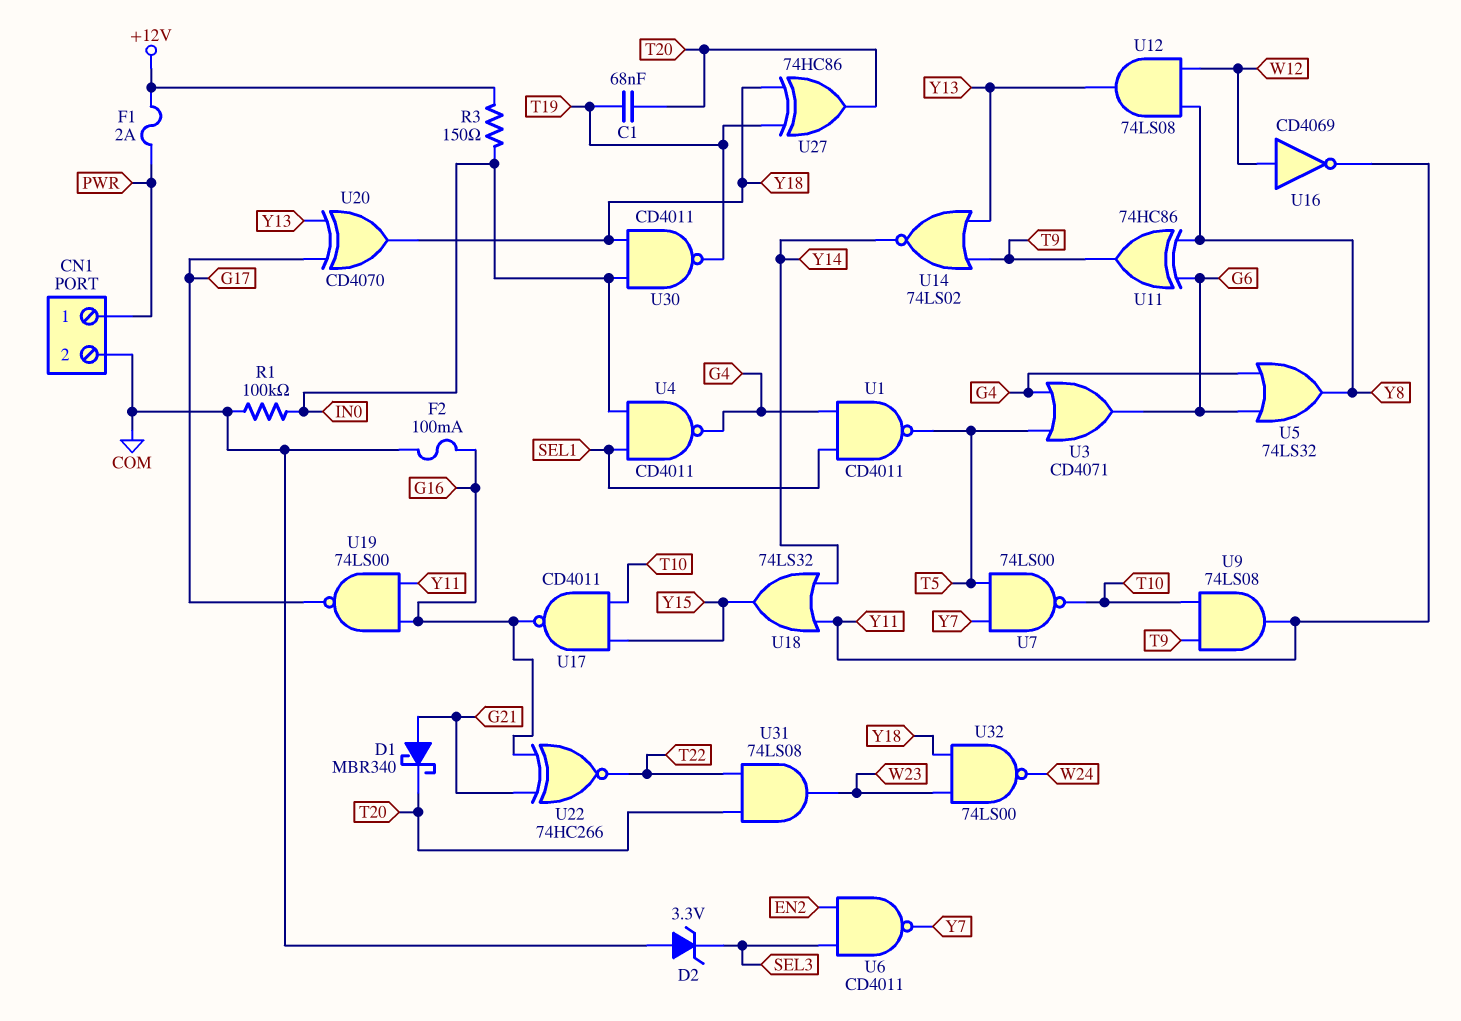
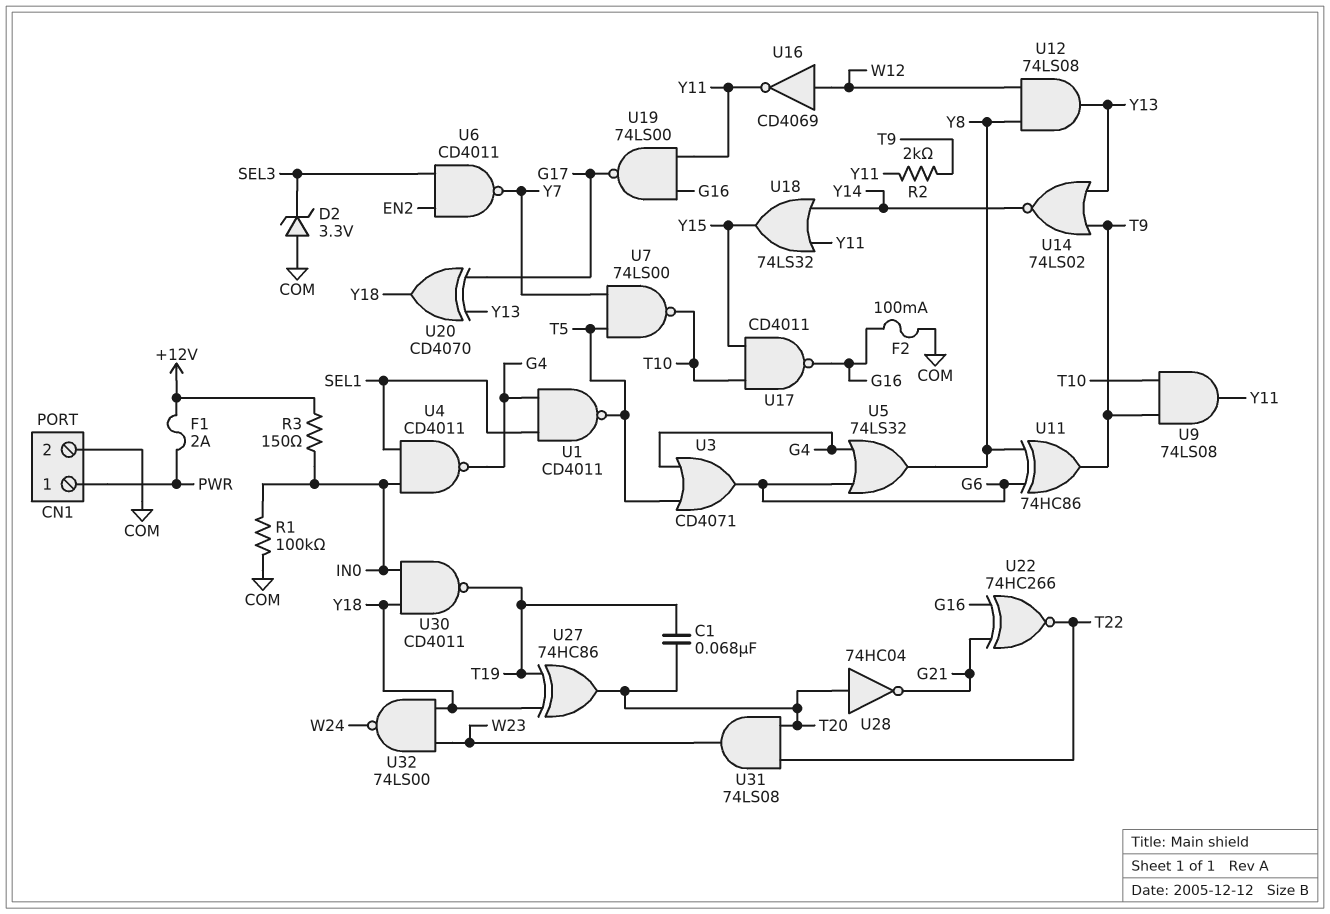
D1: schottky MBR340 (A G21, K T20) -> none
R2: none -> 2k (T9, Y11)
U28: none -> NOT 74HC04 (in T20, out G21)

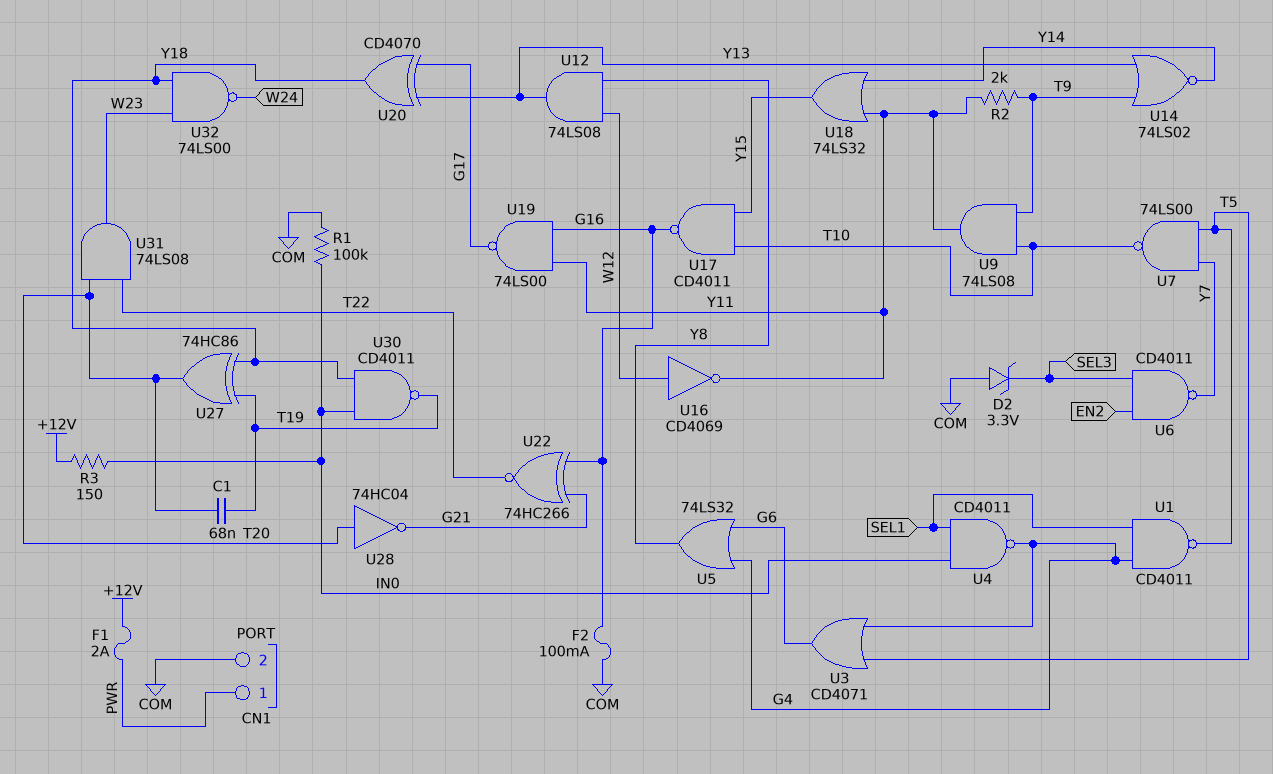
U11: XOR 74HC86 (in G6, in Y8, out T9) -> none

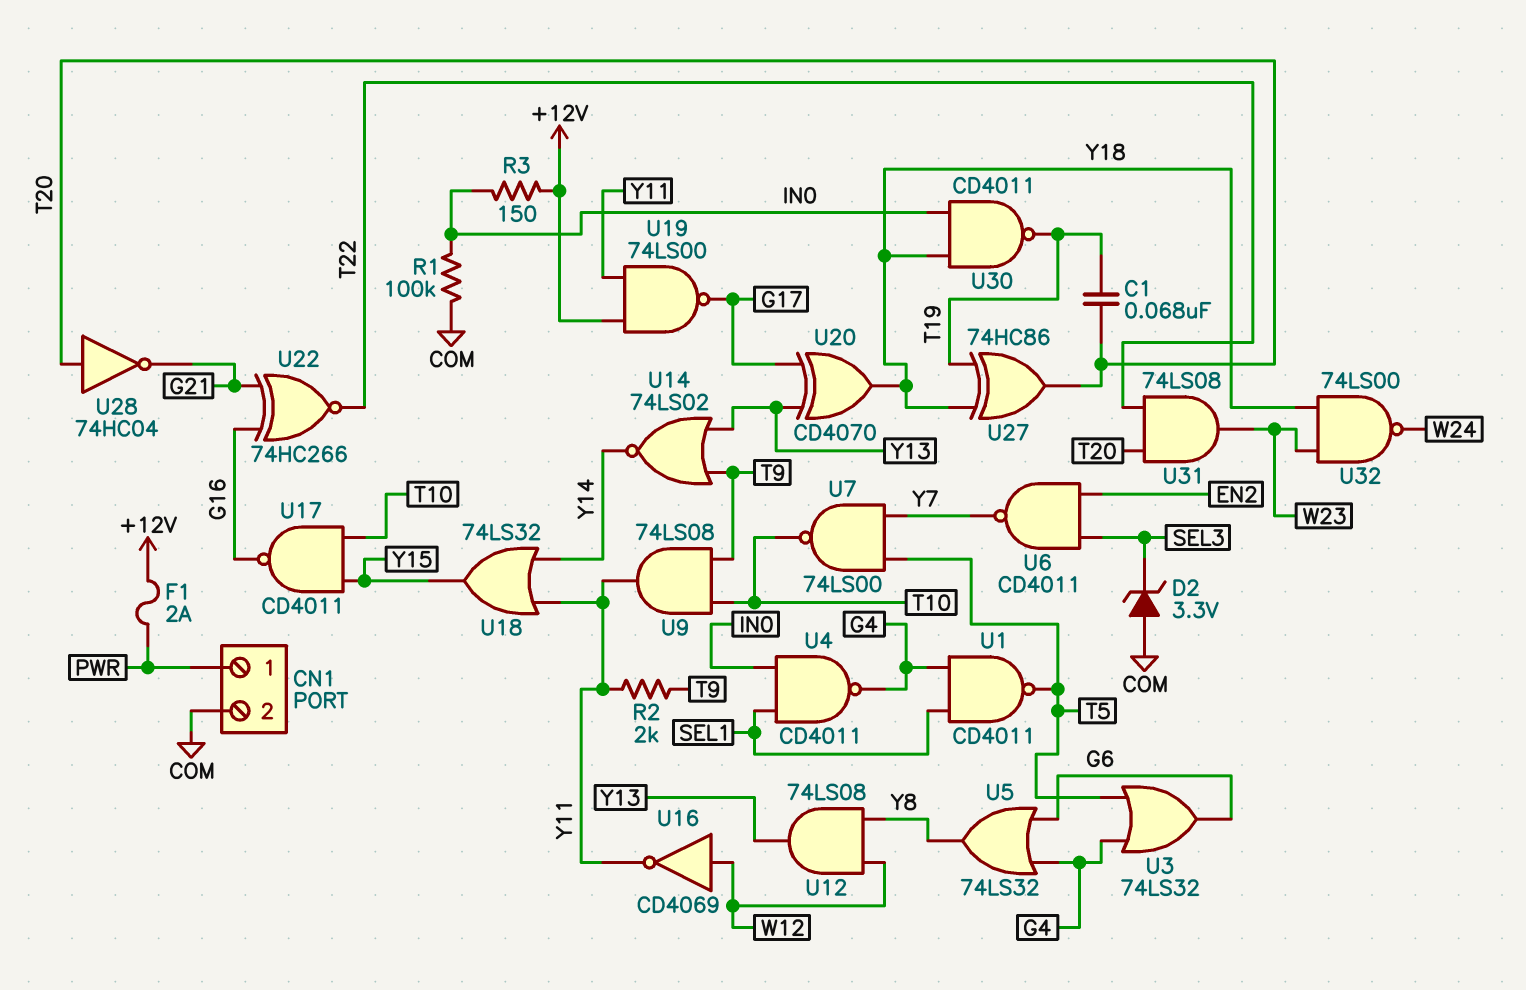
F2: 100mA (COM, G16) -> none
U3: OR CD4071 (in G4, in T5, out G6) -> OR 74LS32 (in G4, in T5, out G6)
U19: NAND 74LS00 (in G16, in Y11, out G17) -> NAND 74LS00 (in +12V, in Y11, out G17)

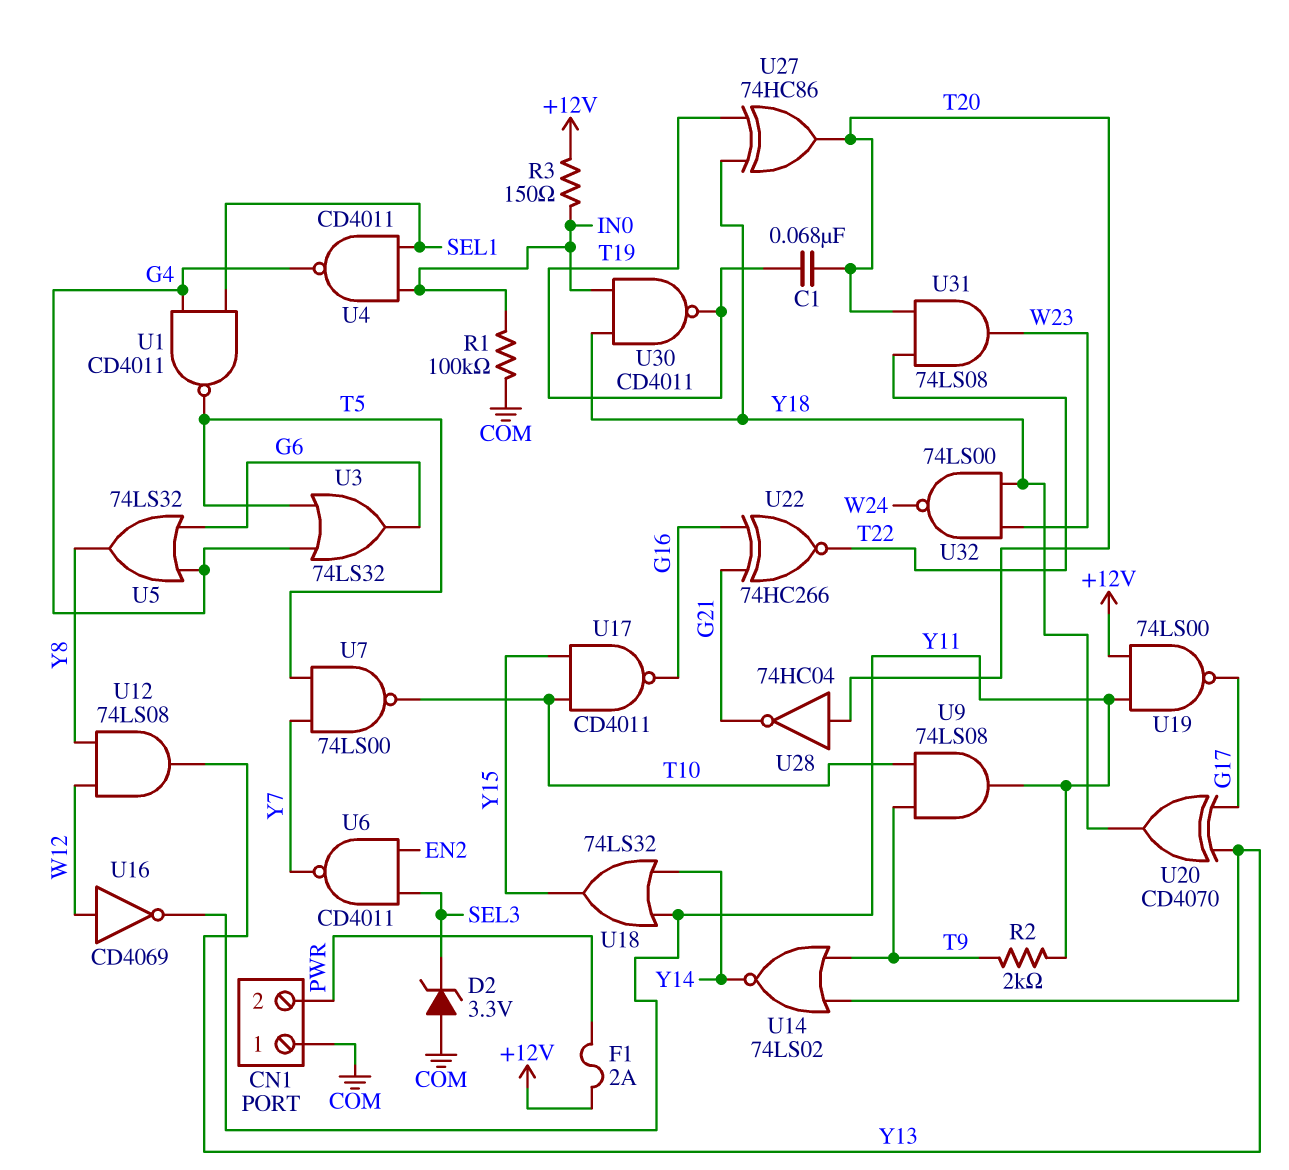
CN1 pin 1: PWR -> COM
CN1 pin 2: COM -> PWR

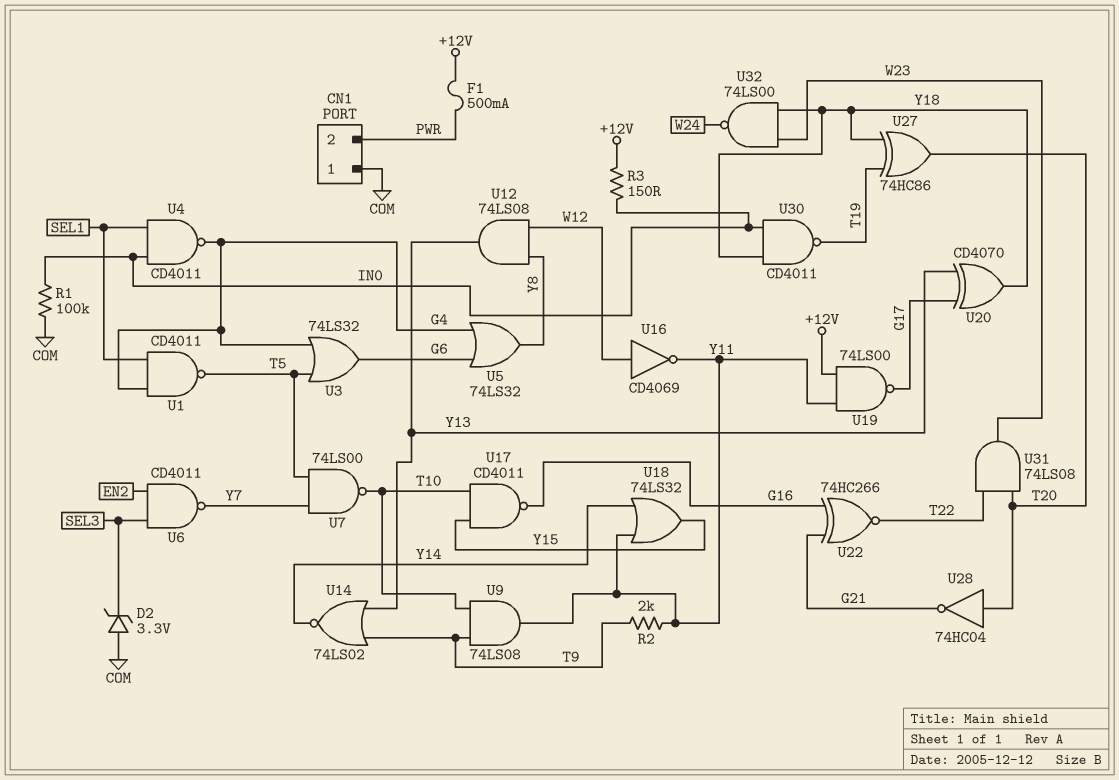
C1: 68nF (T19, T20) -> none
F1: 2A (+12V, PWR) -> 500mA (+12V, PWR)

